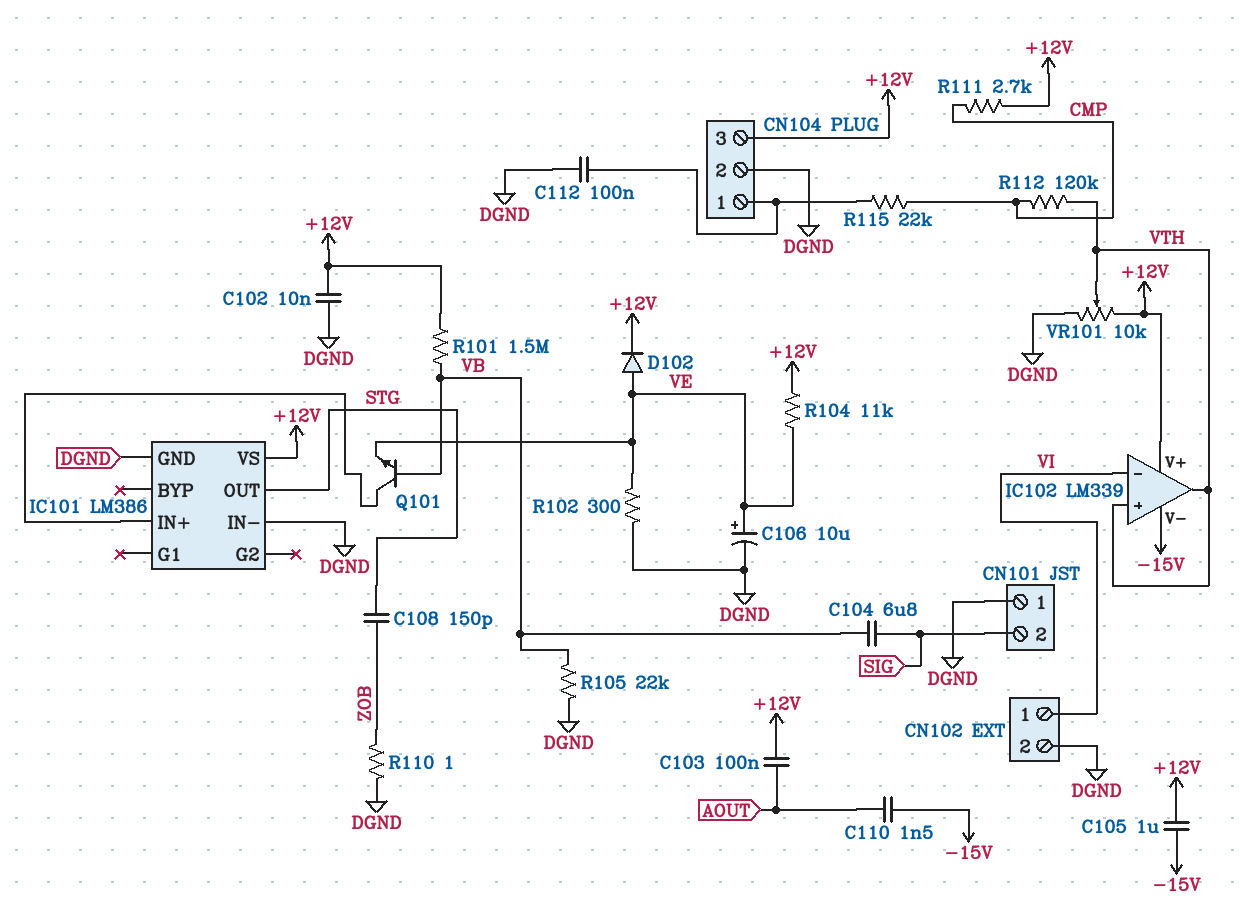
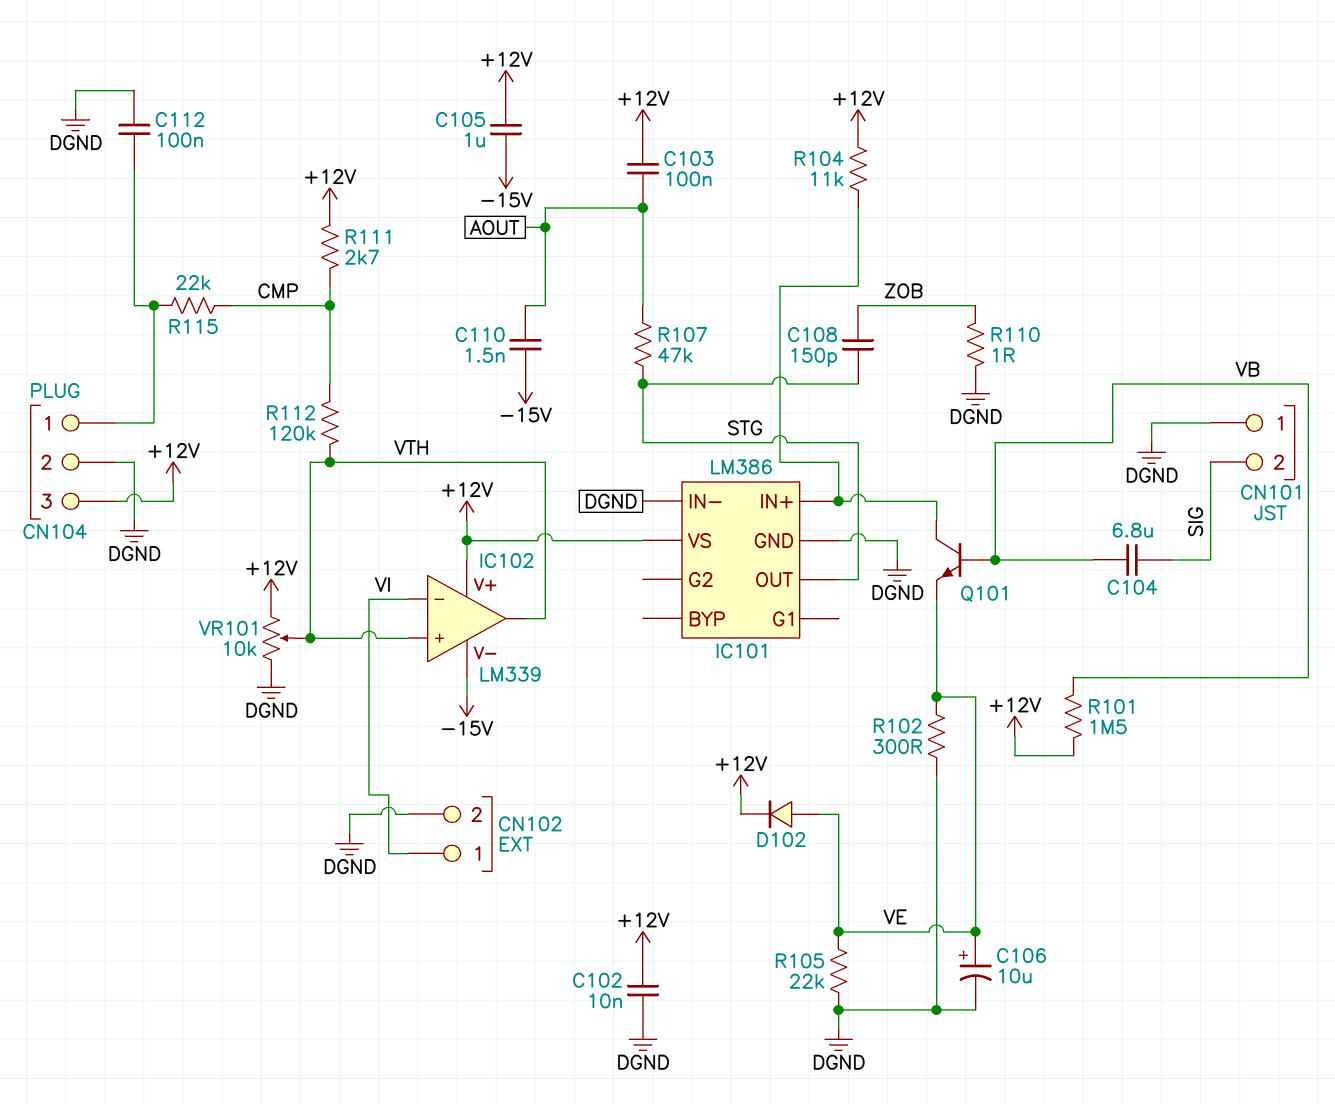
R104: 11k (+12V, VE) -> 11k (+12V, IC101/IN+)
R105: 22k (DGND, VB) -> 22k (DGND, VE)
R107: none -> 47k (AOUT, STG)

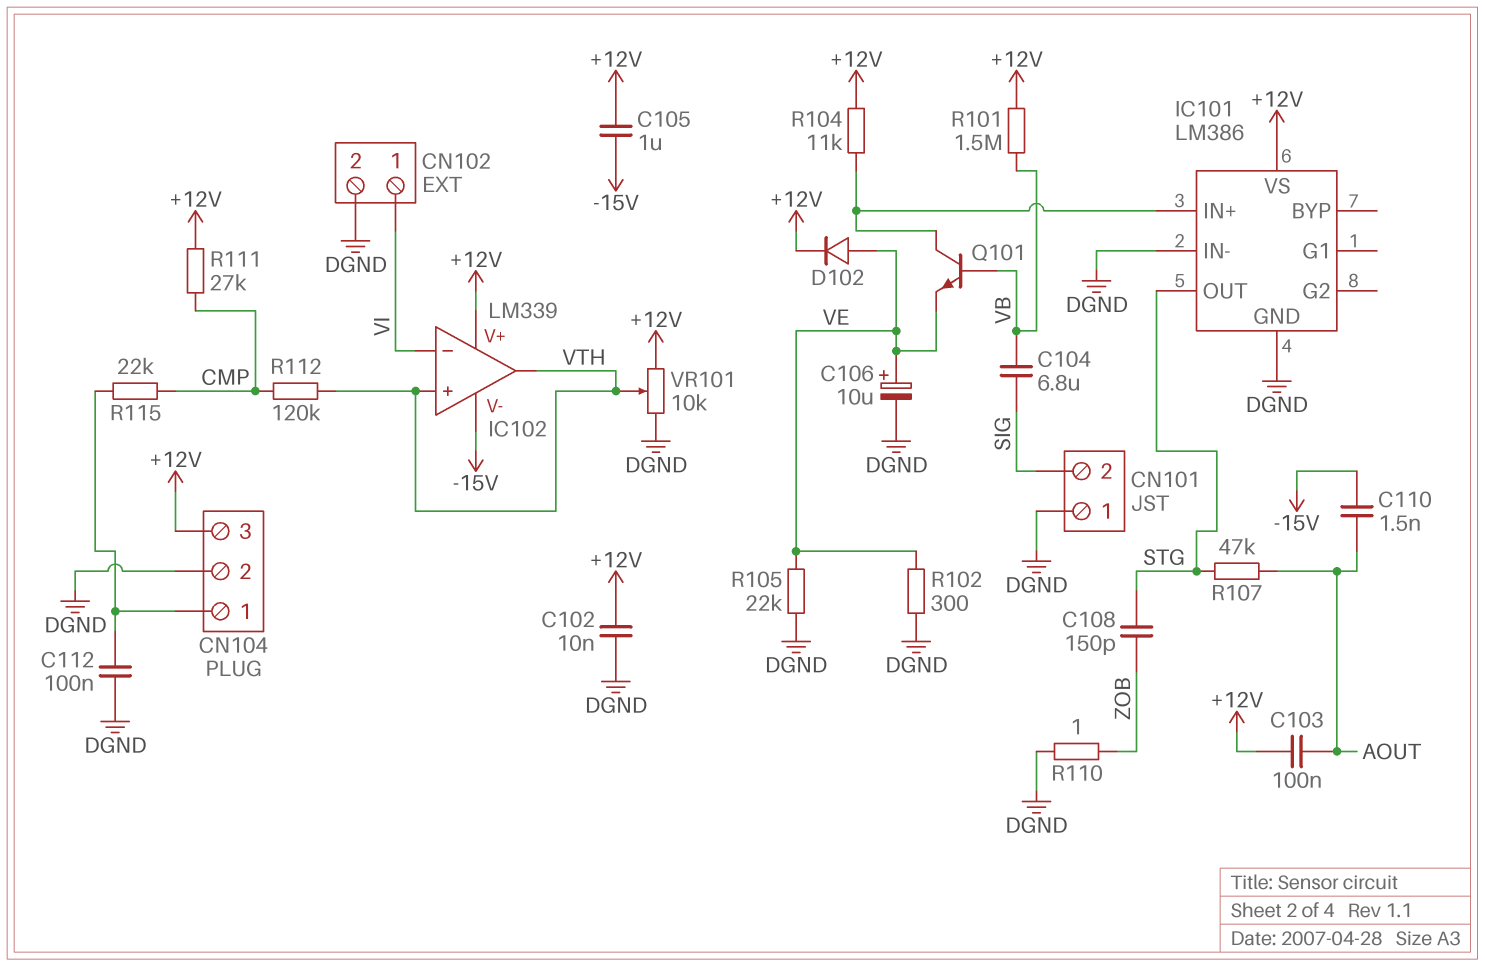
R111: 2.7k (+12V, CMP) -> 27k (+12V, CMP)

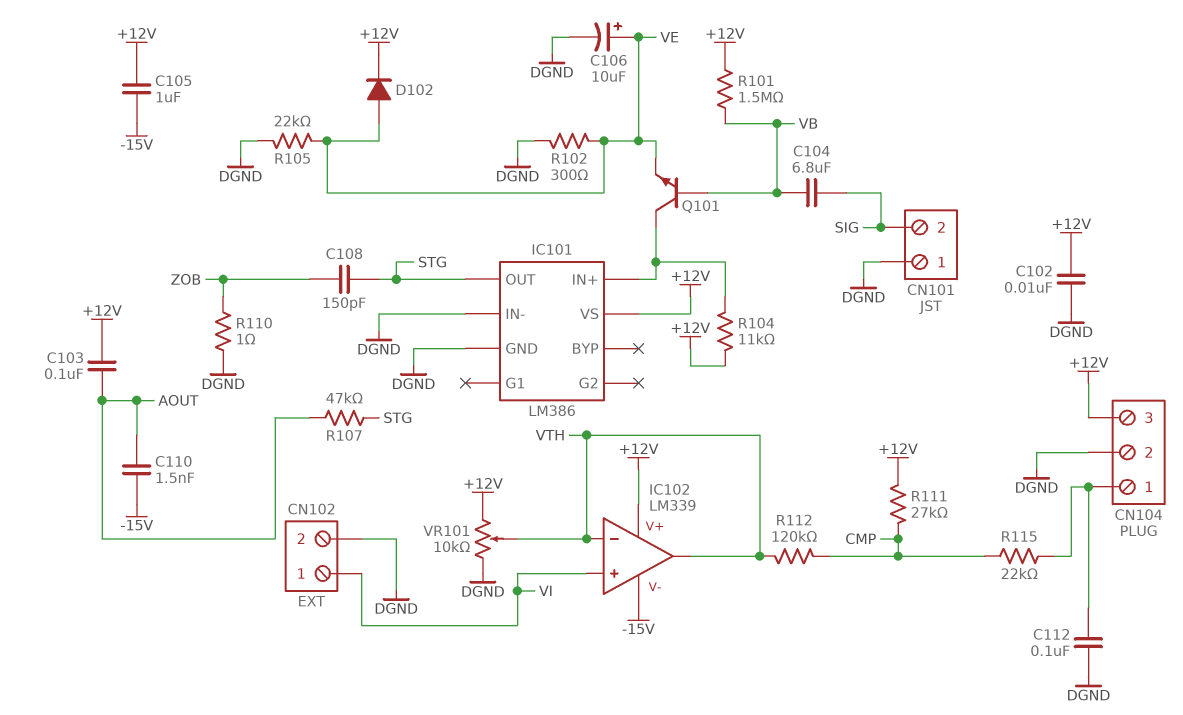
IC102 pin in+: VTH -> VI
IC102 pin in-: VI -> VTH

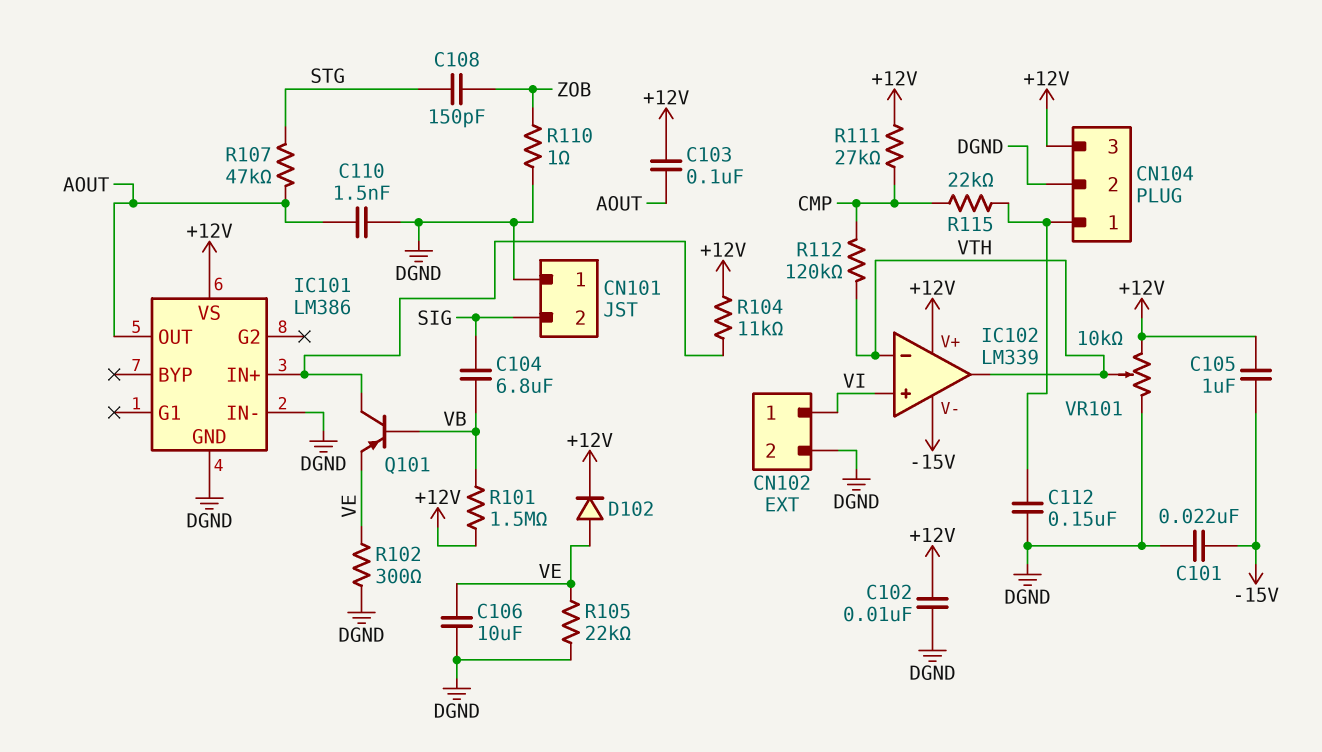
C101: none -> 22nF (-15V, DGND)
C106: 10uF (plus VE, minus DGND) -> 10uF (DGND, VE)
C110: 1.5nF (-15V, AOUT) -> 1.5nF (AOUT, DGND)
C112: 100nF (CN104/1, DGND) -> 150nF (CN104/1, DGND)
IC101 pin OUT: STG -> AOUT
Q101: NPN (B VB, C IC101/IN+, E VE) -> PNP (B VB, C IC101/IN+, E VE)

